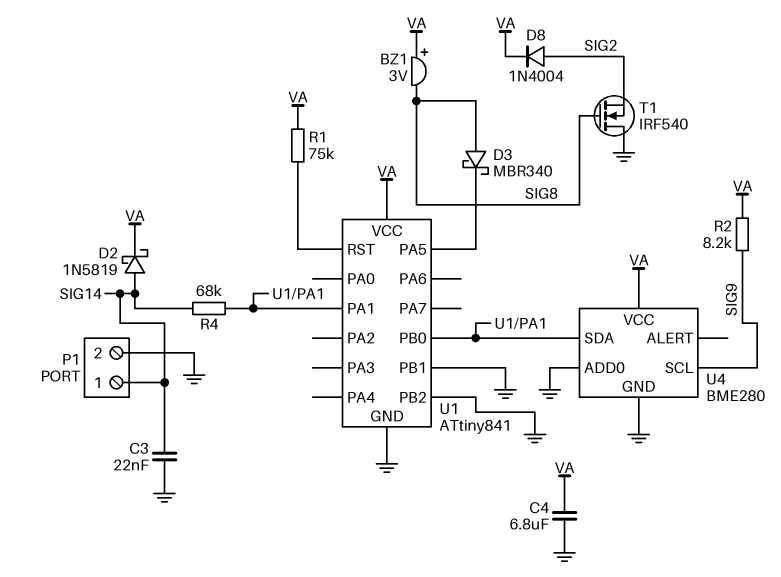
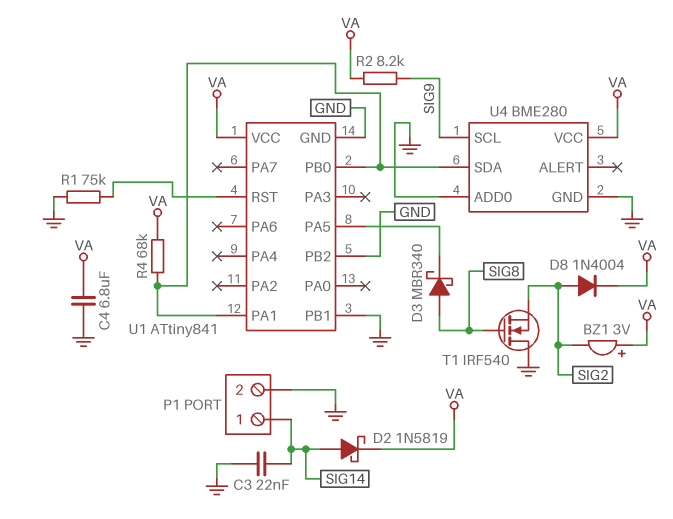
BZ1: buzzer 3V (plus VA, minus SIG8) -> buzzer 3V (plus VA, minus SIG2)
R1: 75k (U1/RST, VA) -> 75k (GND, U1/RST)
R4: 68k (SIG14, U1/PA1) -> 68k (U1/PA1, VA)

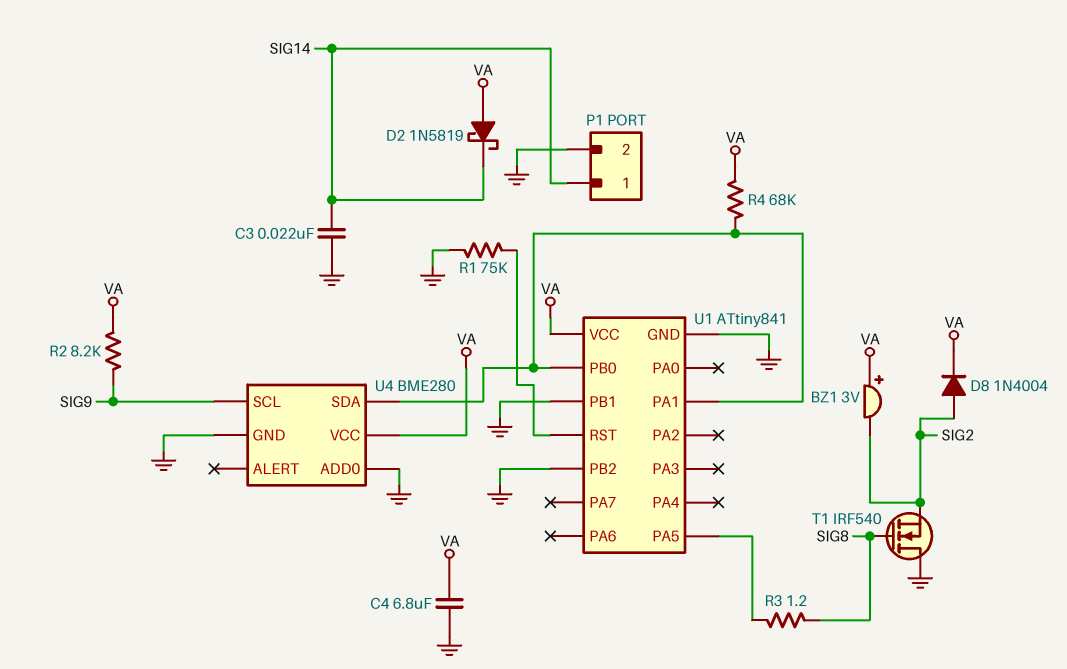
D2: schottky 1N5819 (A SIG14, K VA) -> schottky 1N5819 (A VA, K SIG14)
D3: schottky MBR340 (A SIG8, K U1/PA5) -> none
R3: none -> 1.2 (SIG8, U1/PA5)

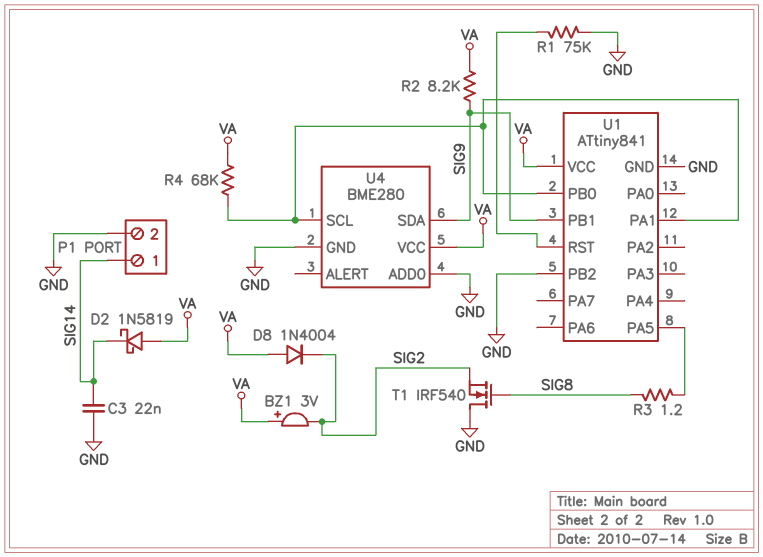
C4: 6.8uF (GND, VA) -> none
D8: diode 1N4004 (A SIG2, K VA) -> diode 1N4004 (A VA, K SIG2)
U1 pin PB1: GND -> SIG9
U4 pin SCL: SIG9 -> U1/PA1
U4 pin SDA: U1/PA1 -> SIG9

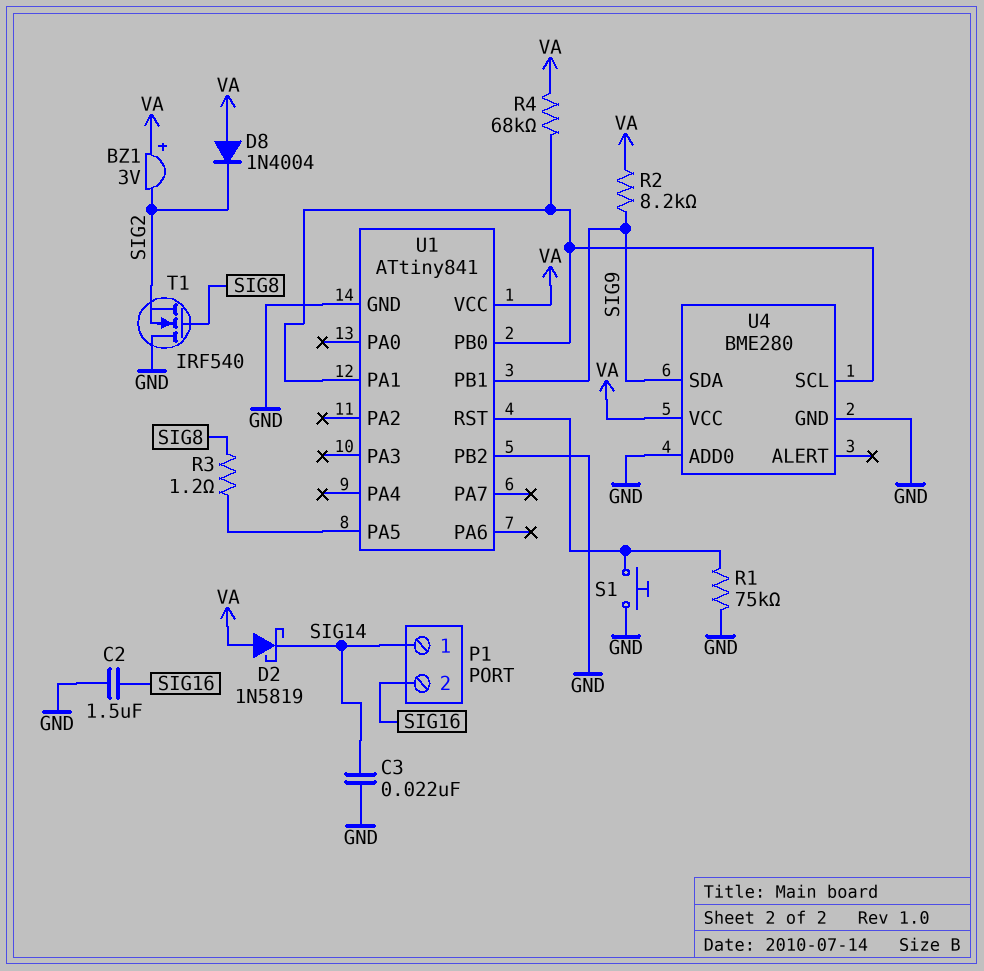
C2: none -> 1.5uF (GND, SIG16)
P1 pin 2: GND -> SIG16
S1: none -> button (GND, U1/RST)

